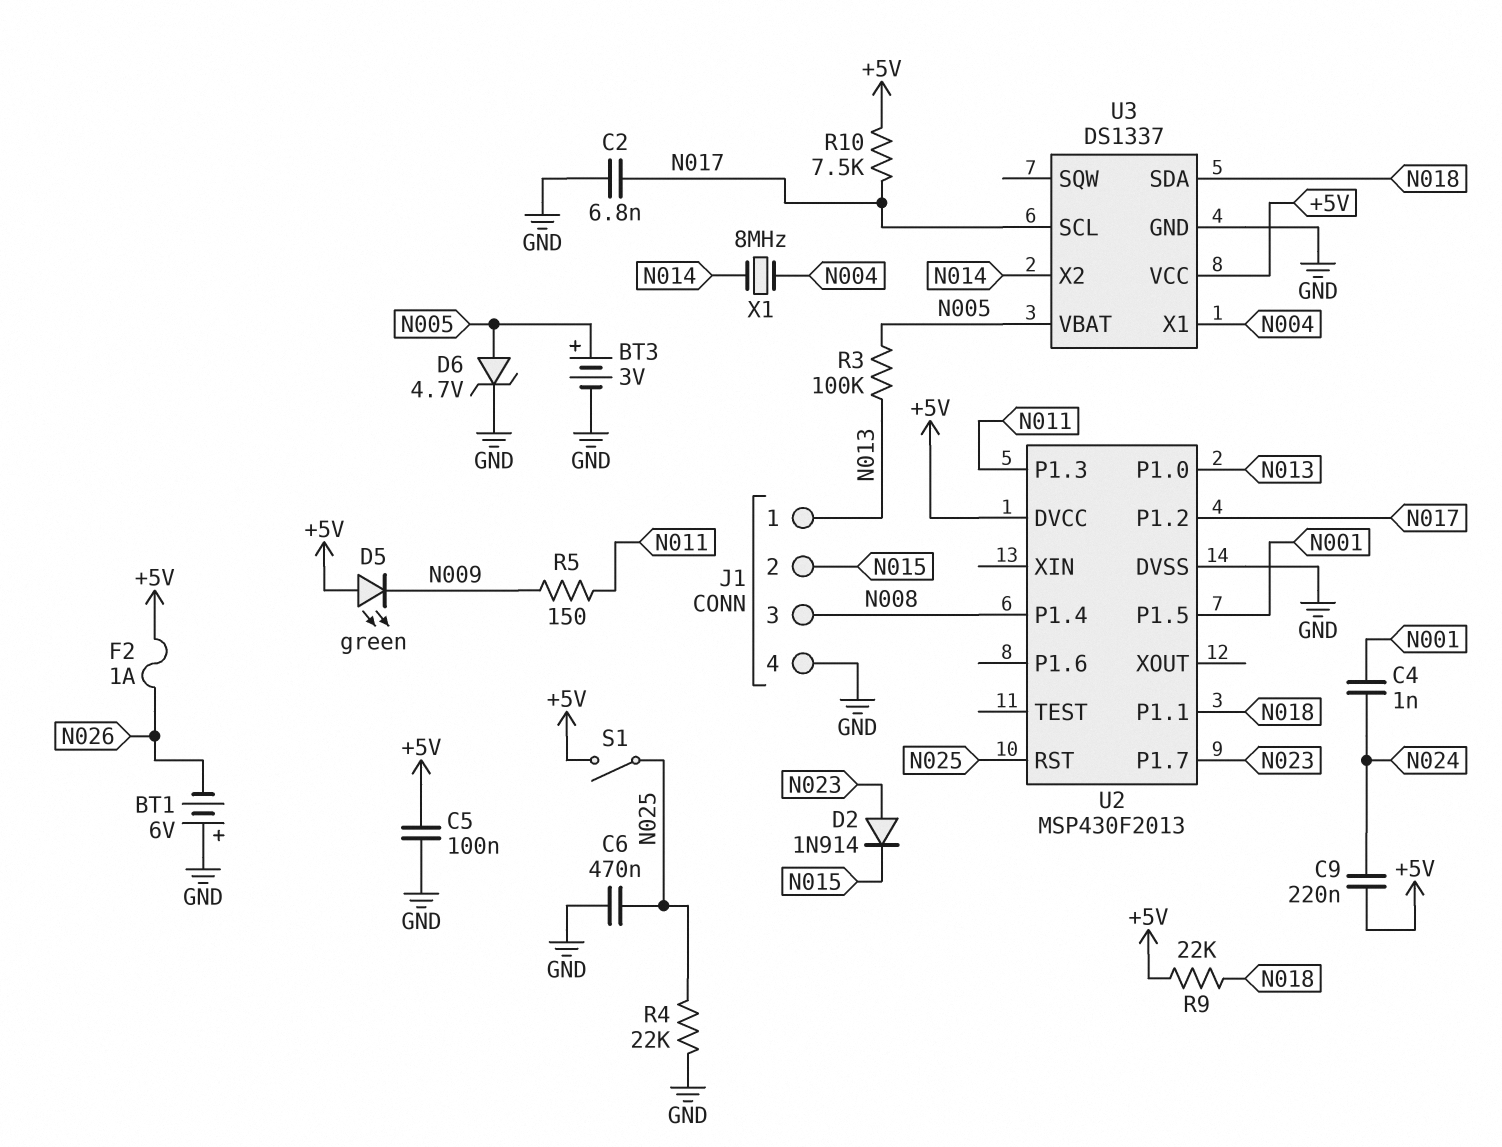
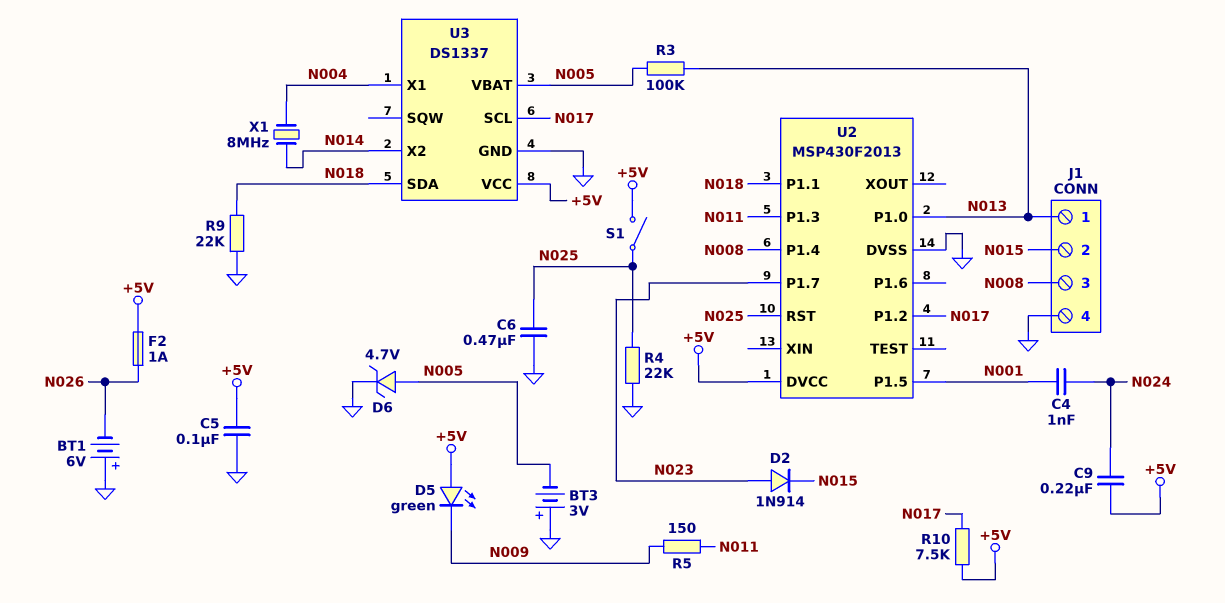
BT3: 3V (plus N005, minus GND) -> 3V (plus GND, minus N005)
C2: 6.8nF (GND, N017) -> none
R9: 22k (+5V, N018) -> 22k (GND, N018)

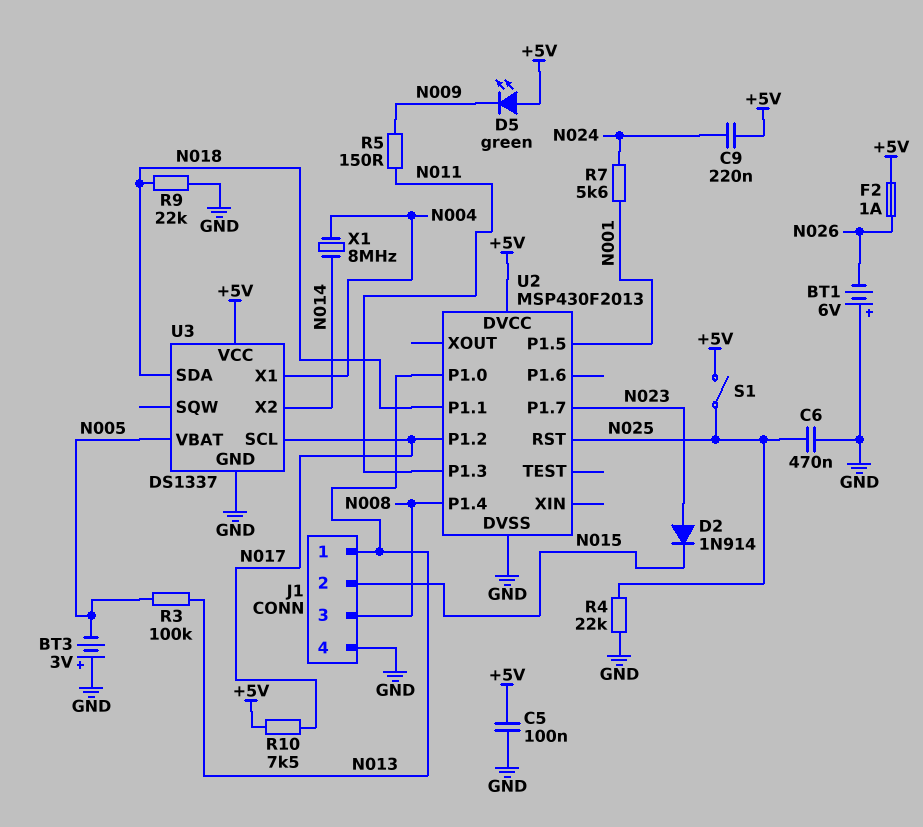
C4: 1nF (N001, N024) -> none
D6: zener 4.7V (A N005, K GND) -> none
R7: none -> 5.6k (N001, N024)

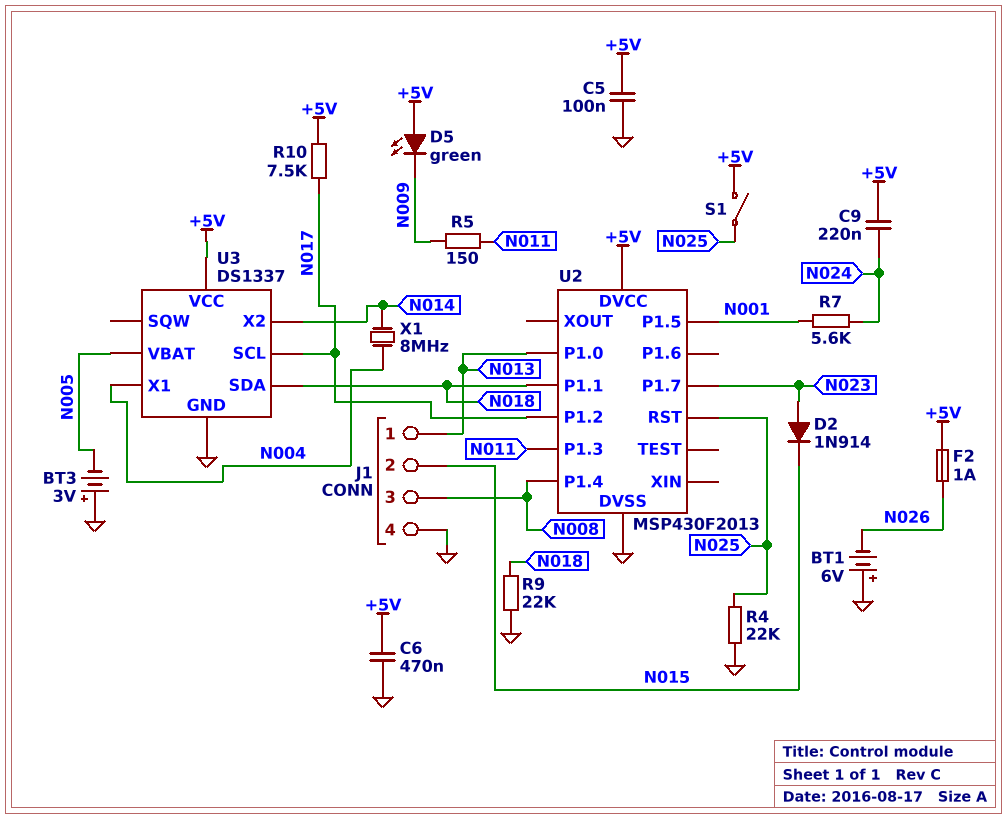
C6: 470nF (GND, N025) -> 470nF (+5V, GND)
R3: 100k (N005, N013) -> none

